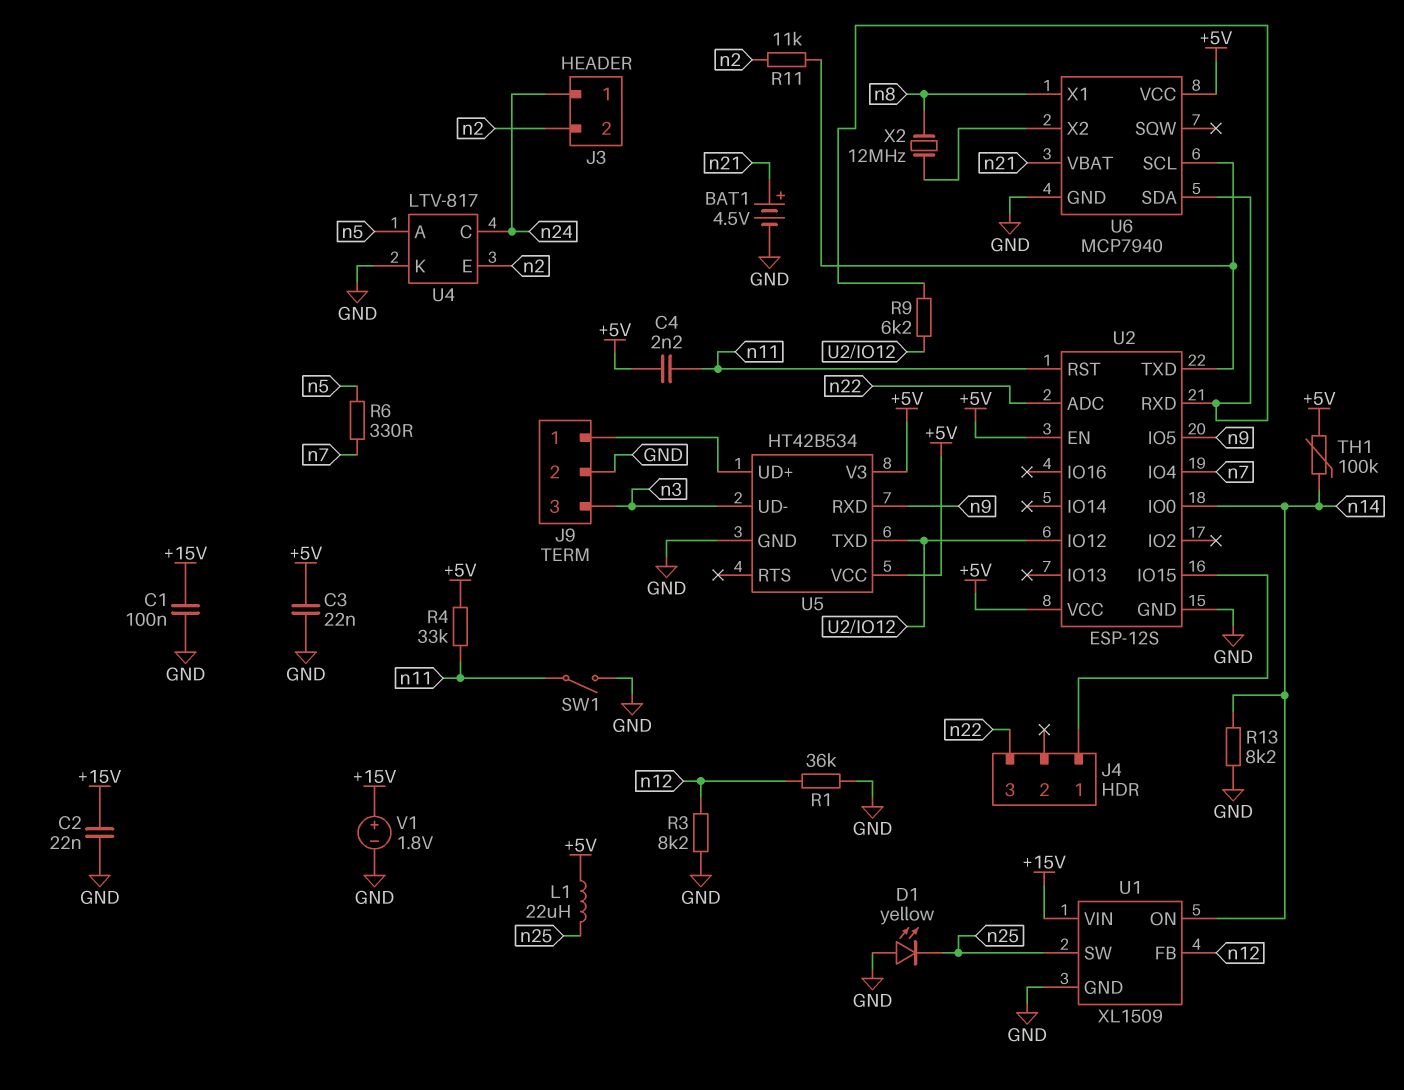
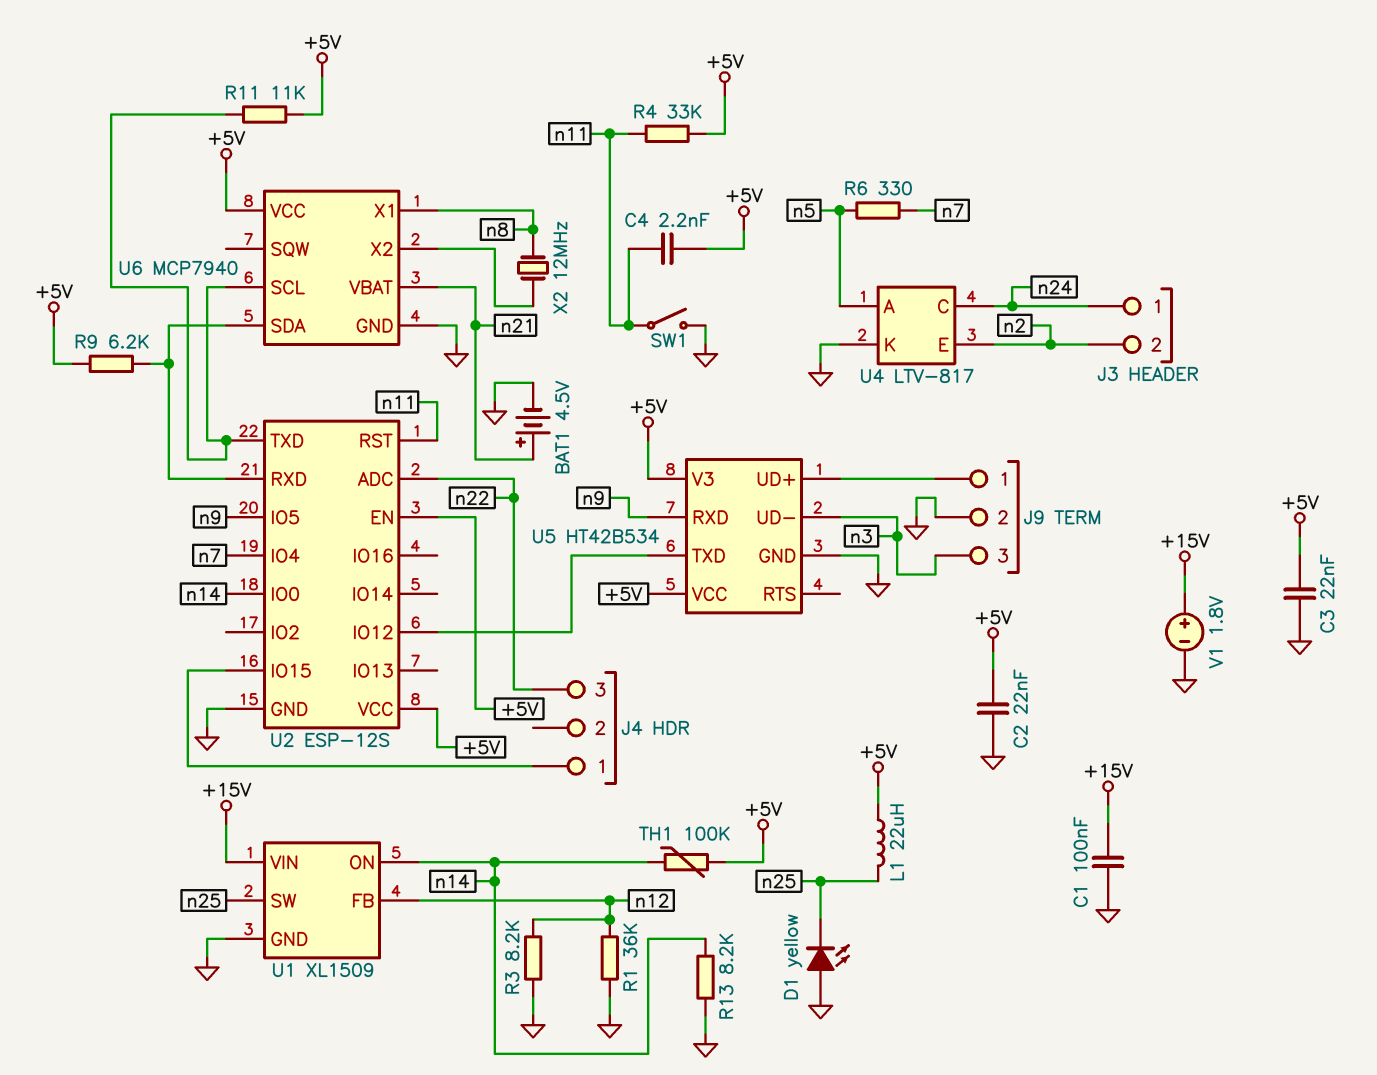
C2: 22nF (+15V, GND) -> 22nF (+5V, GND)
R9: 6.2k (U2/IO12, U2/RXD) -> 6.2k (+5V, U2/RXD)
R11: 11k (U2/TXD, n2) -> 11k (+5V, U2/TXD)

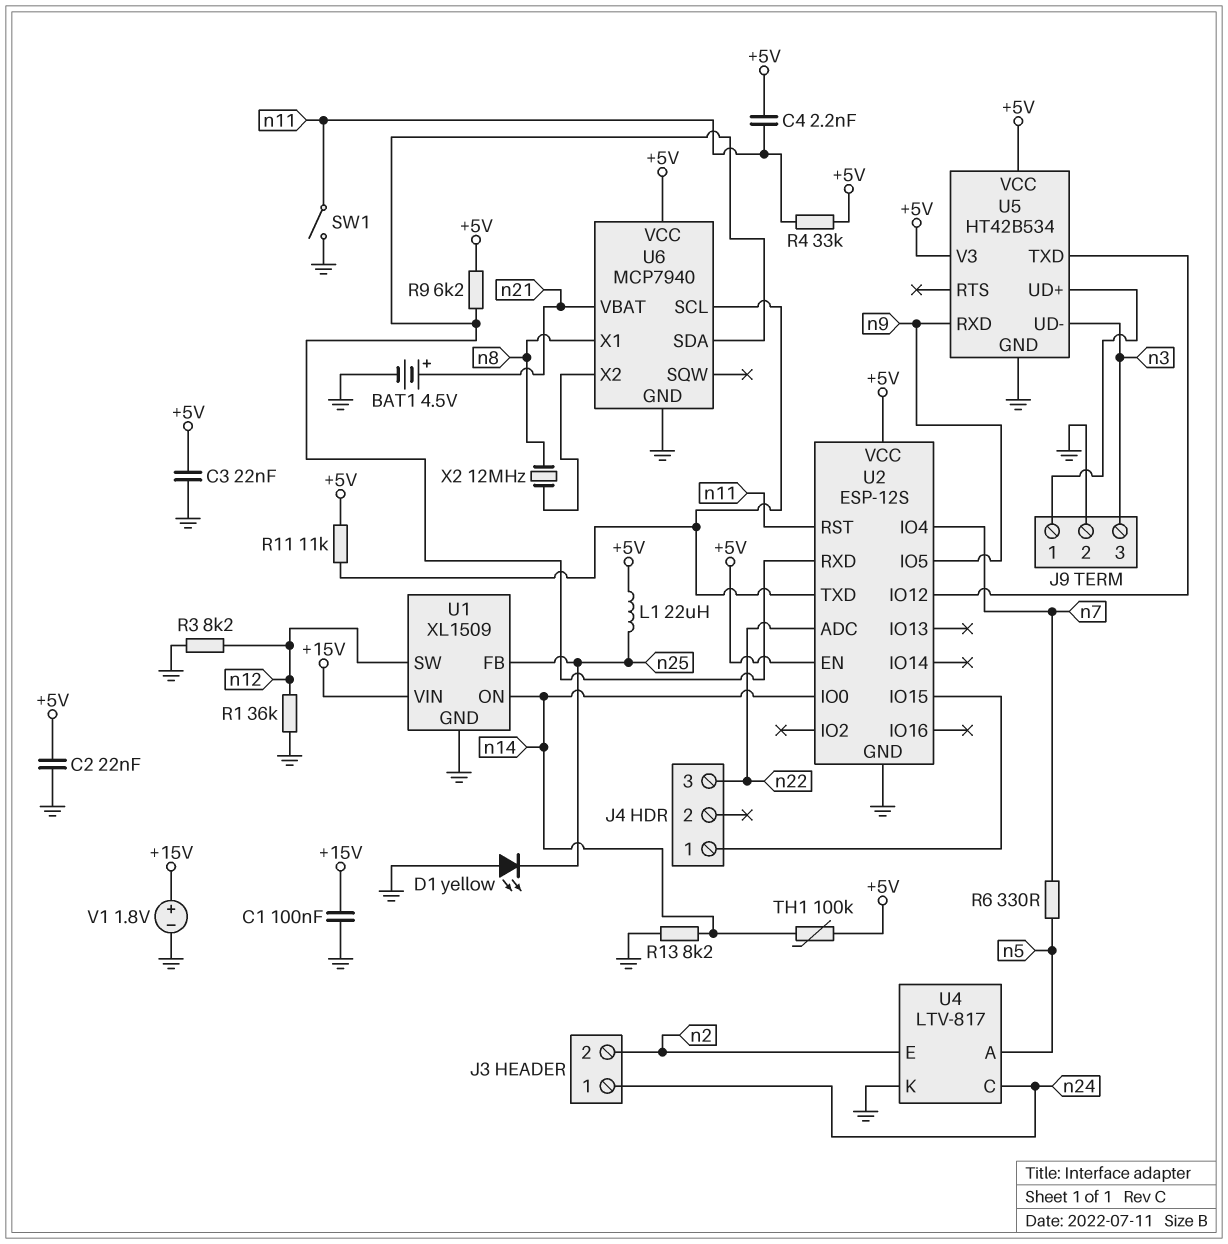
U1 pin FB: n12 -> n25
U1 pin SW: n25 -> n12

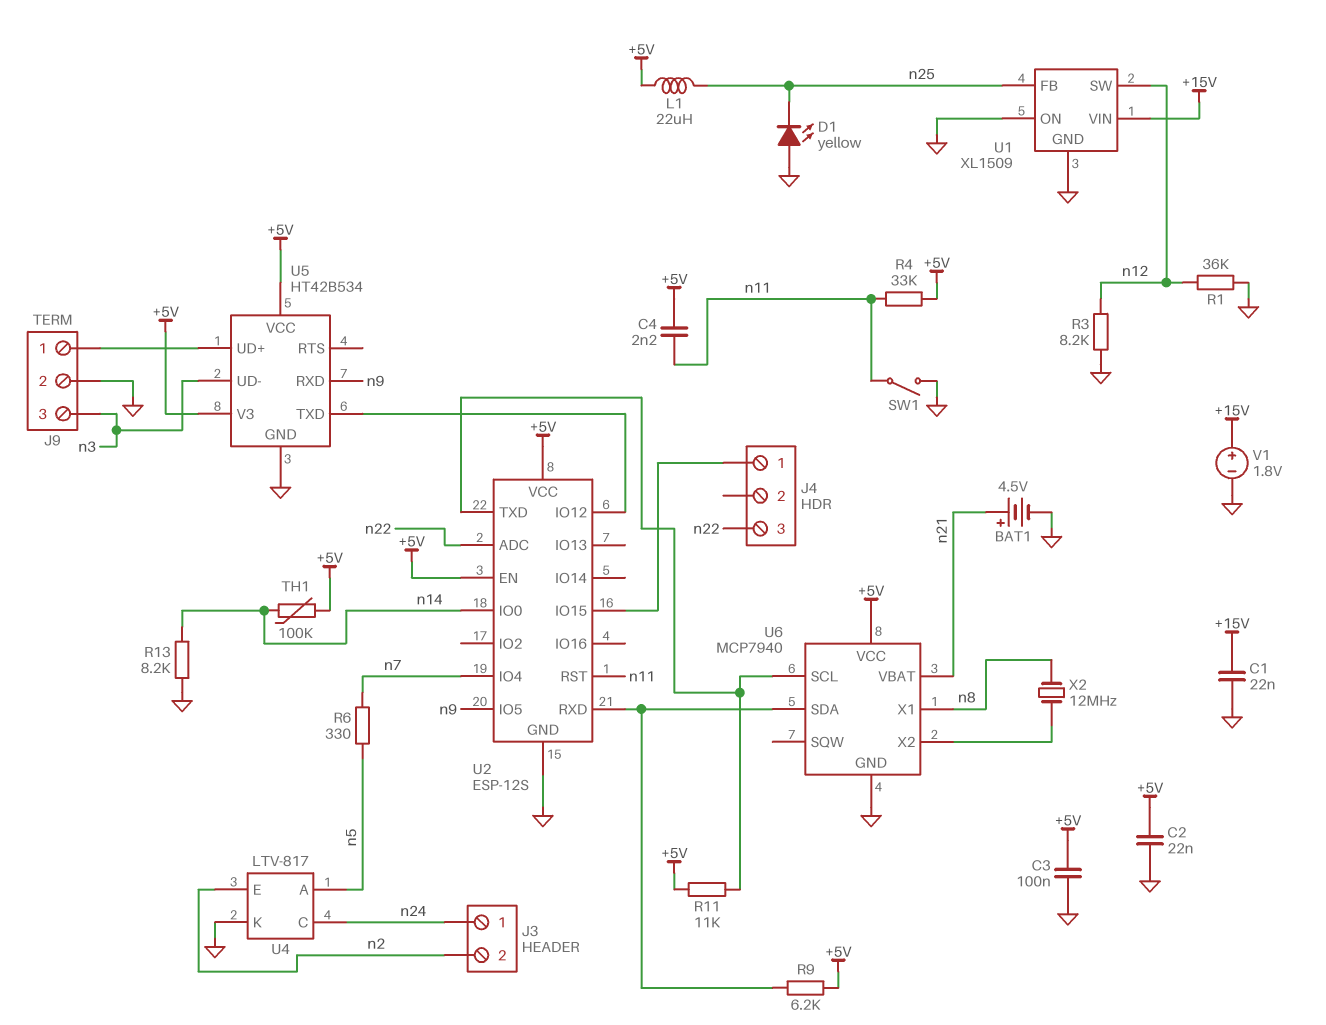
C1: 100nF (+15V, GND) -> 22nF (+15V, GND)
C3: 22nF (+5V, GND) -> 100nF (+5V, GND)
U1 pin ON: n14 -> GND

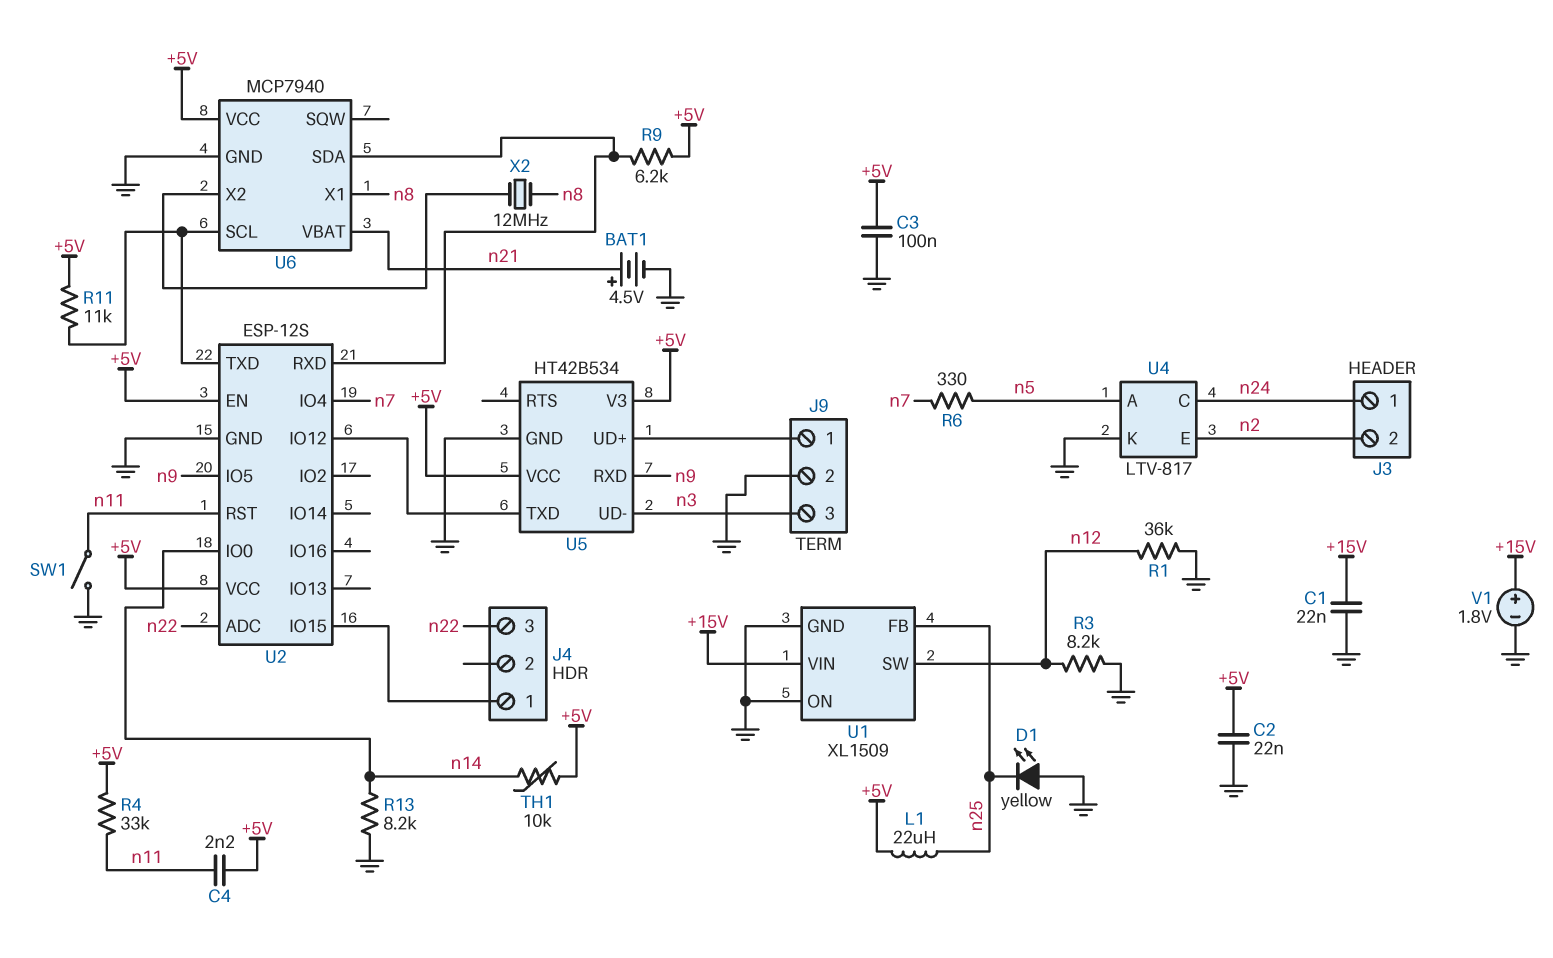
TH1: 100k (+5V, n14) -> 10k (+5V, n14)

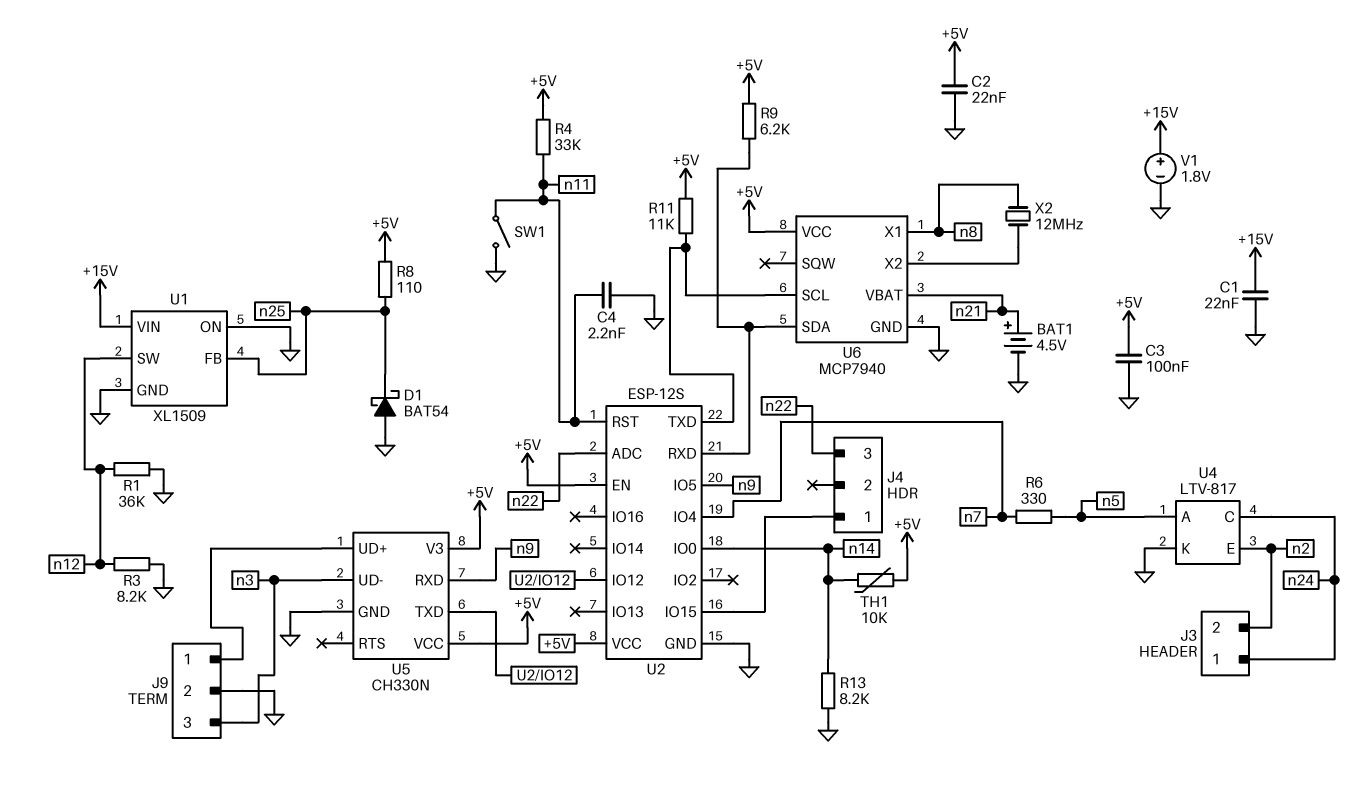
C4: 2.2nF (+5V, n11) -> 2.2nF (GND, n11)
D1: LED yellow (A GND, K n25) -> schottky BAT54 (A GND, K n25)
L1: 22uH (+5V, n25) -> none
R8: none -> 110 (+5V, n25)
U5: HT42B534 -> CH330N

